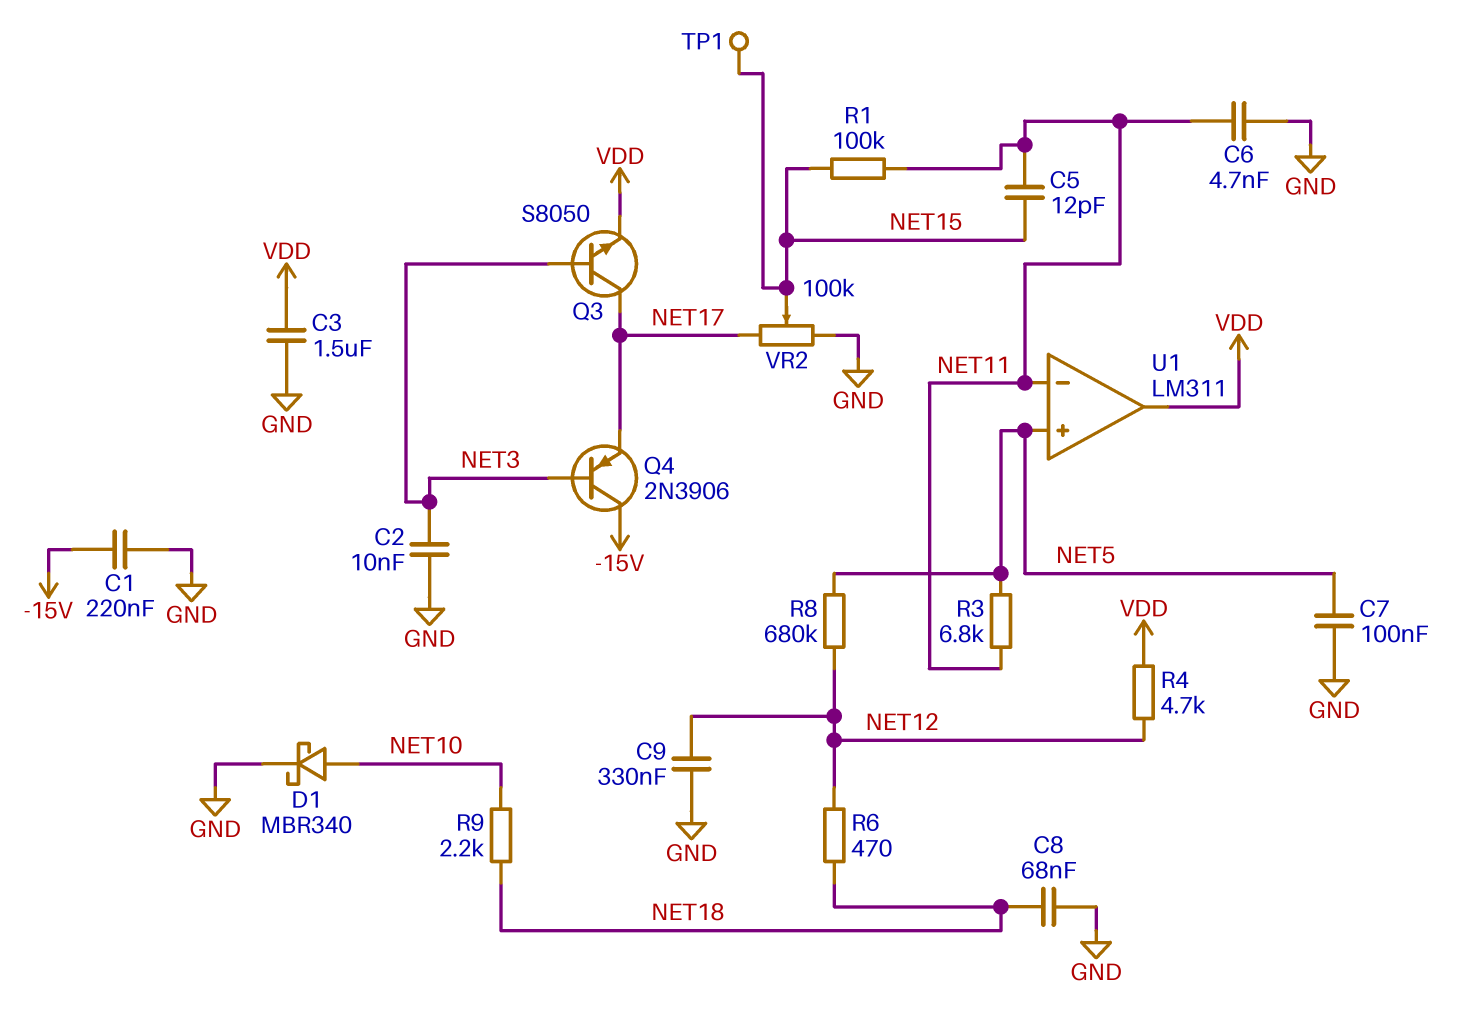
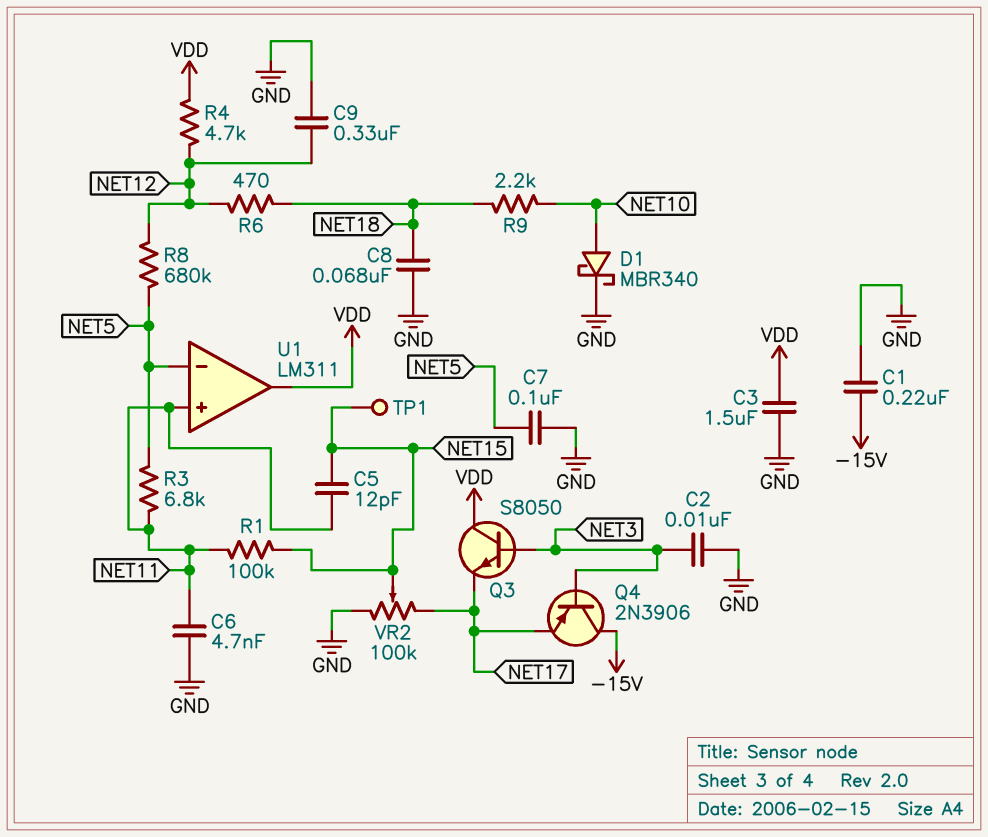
Q3: NPN S8050 (B NET3, C NET17, E VDD) -> NPN S8050 (B NET3, C VDD, E NET17)
U1 pin in+: NET5 -> NET11
U1 pin in-: NET11 -> NET5

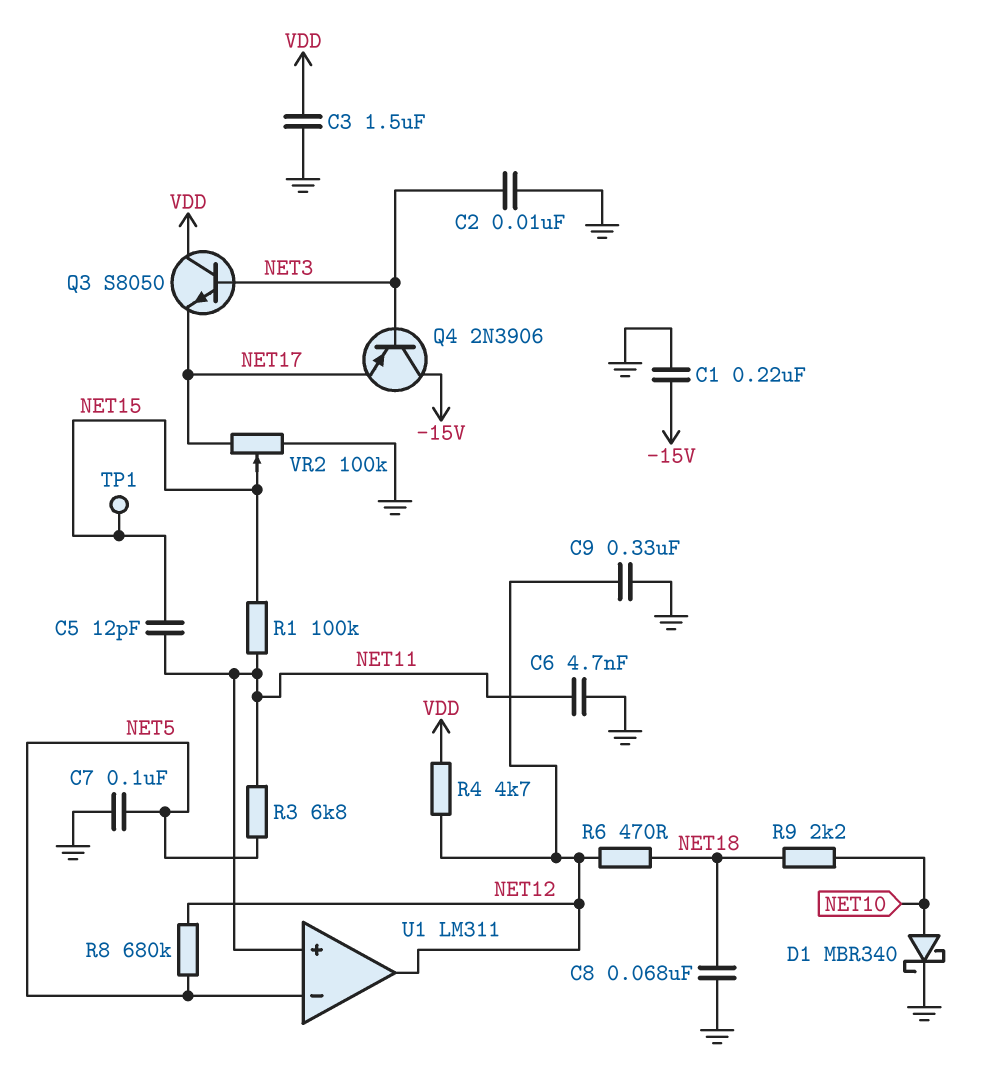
U1 pin out: VDD -> NET12

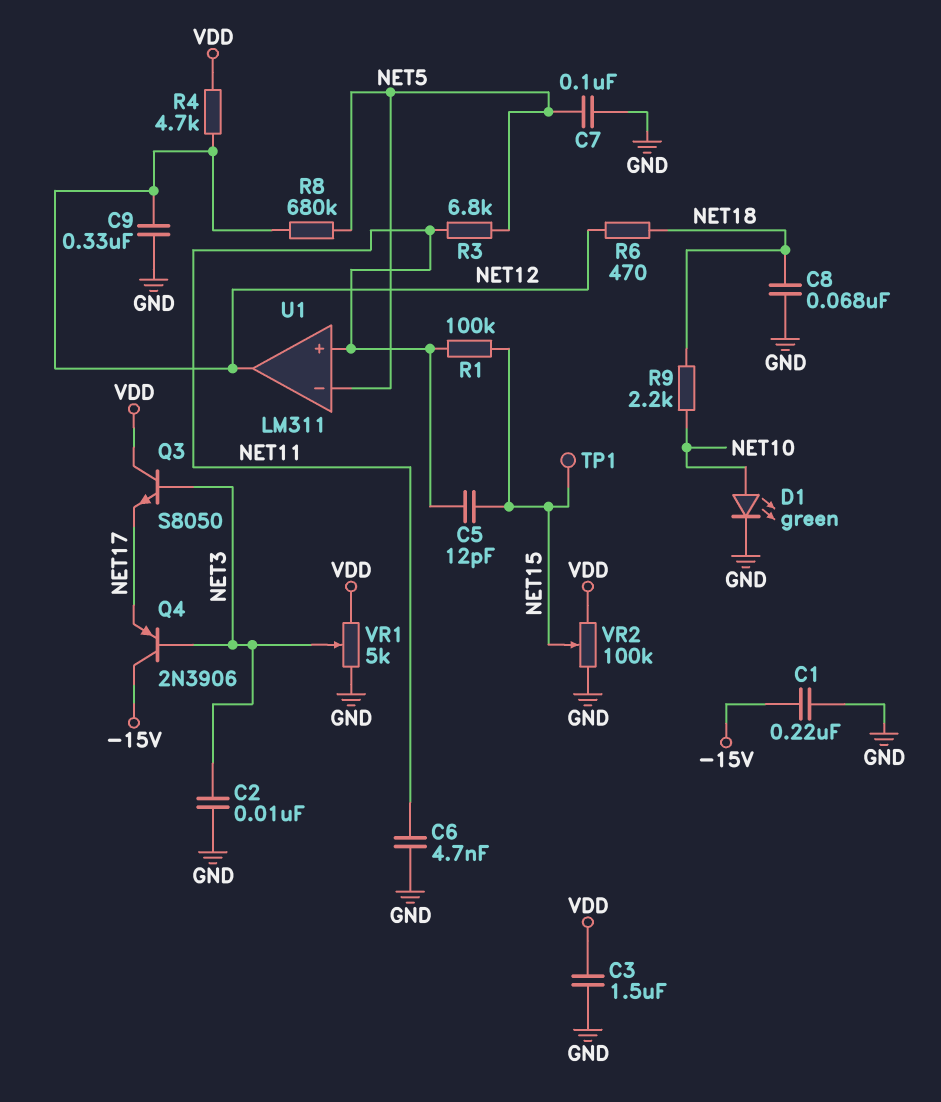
D1: schottky MBR340 (A NET10, K GND) -> LED green (A NET10, K GND)
VR1: none -> 5k (GND, VDD, wiper NET3)
VR2: 100k (GND, NET17, wiper NET15) -> 100k (GND, VDD, wiper NET15)

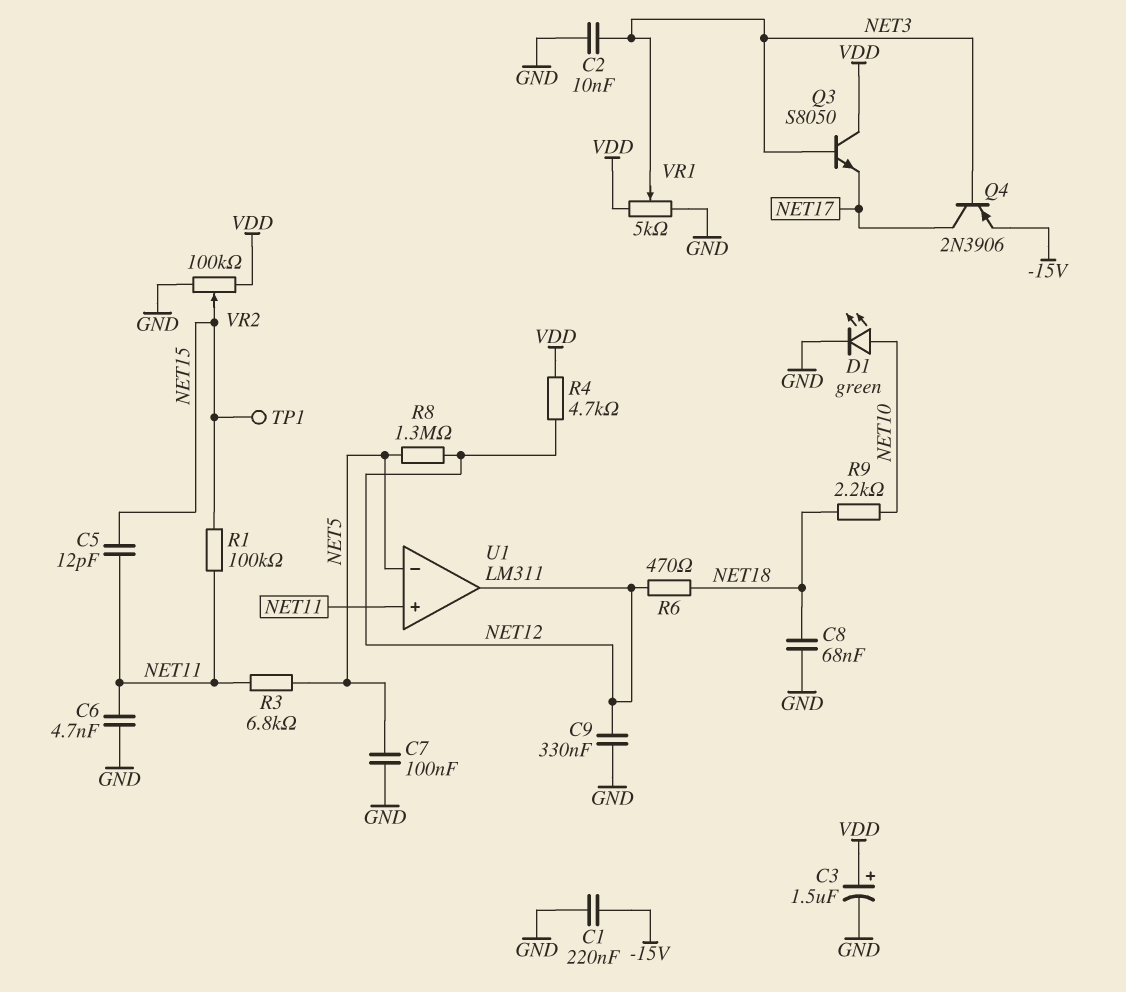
C3: 1.5uF (GND, VDD) -> 1.5uF (plus VDD, minus GND)
Q4: PNP 2N3906 (B NET3, C -15V, E NET17) -> PNP 2N3906 (B NET3, C NET17, E -15V)
R8: 680k (NET5, NET12) -> 1.3M (NET5, NET12)

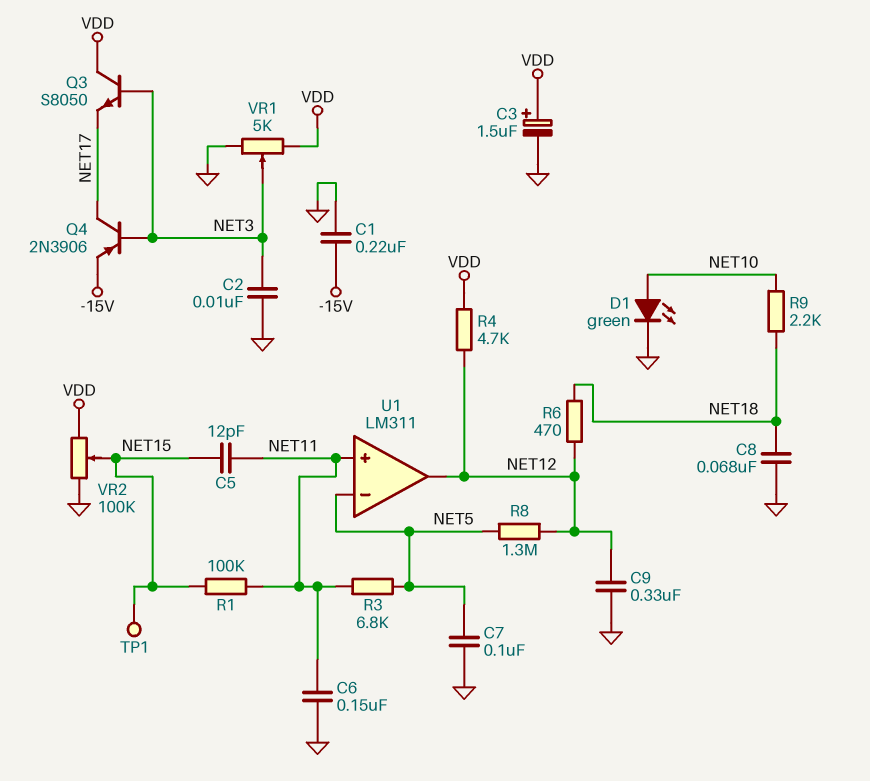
C6: 4.7nF (GND, NET11) -> 150nF (GND, NET11)

